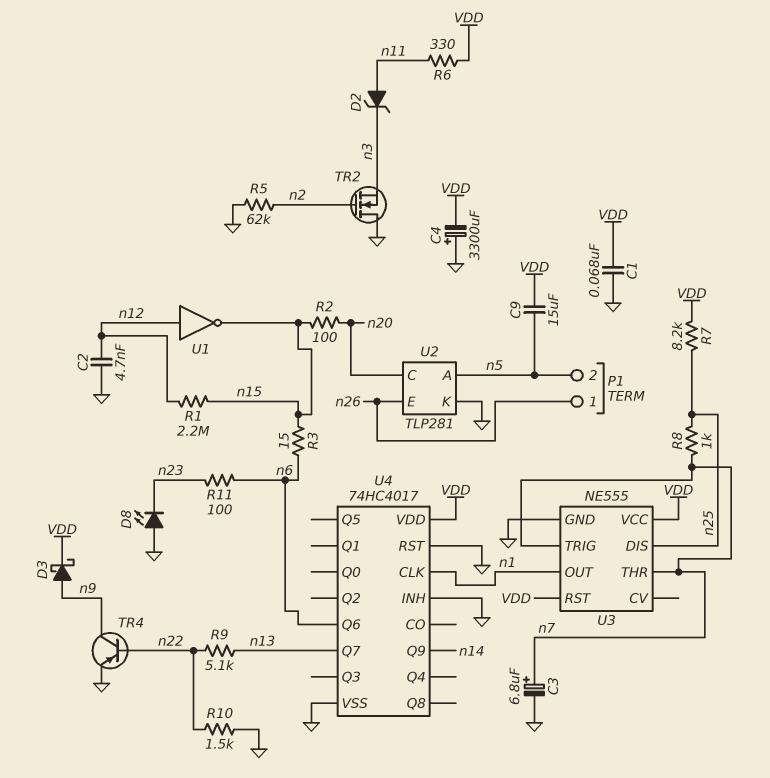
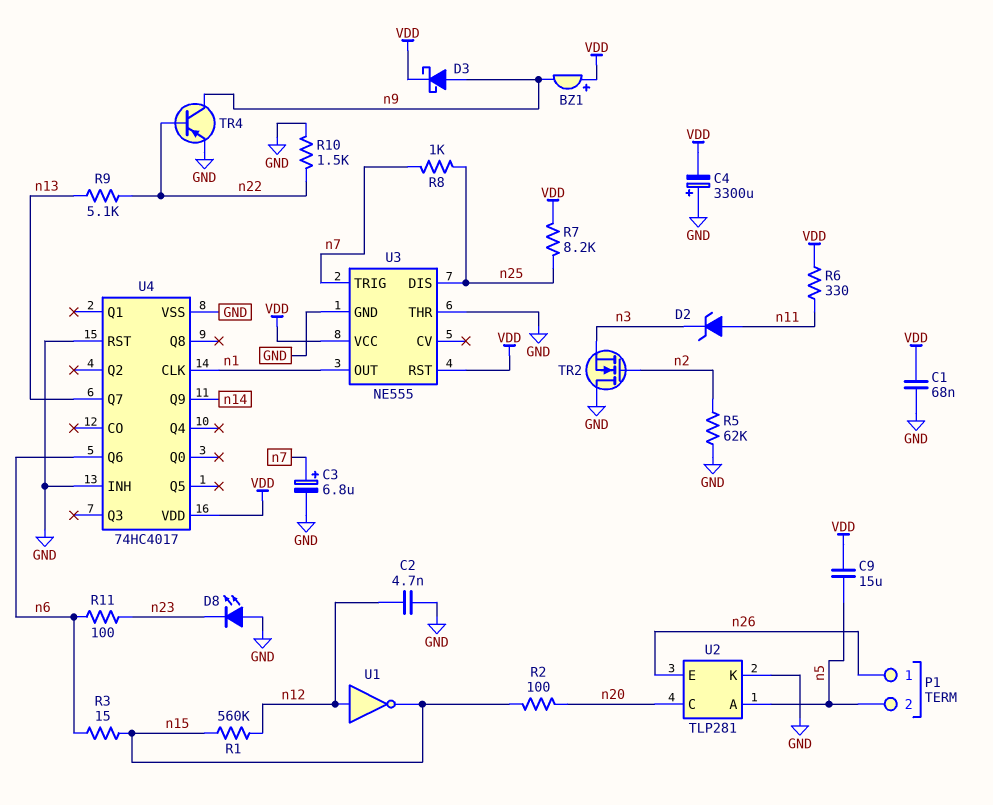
BZ1: none -> buzzer (plus VDD, minus n9)
R1: 2.2M (n12, n15) -> 560k (n12, n15)
U3 pin THR: n7 -> GND

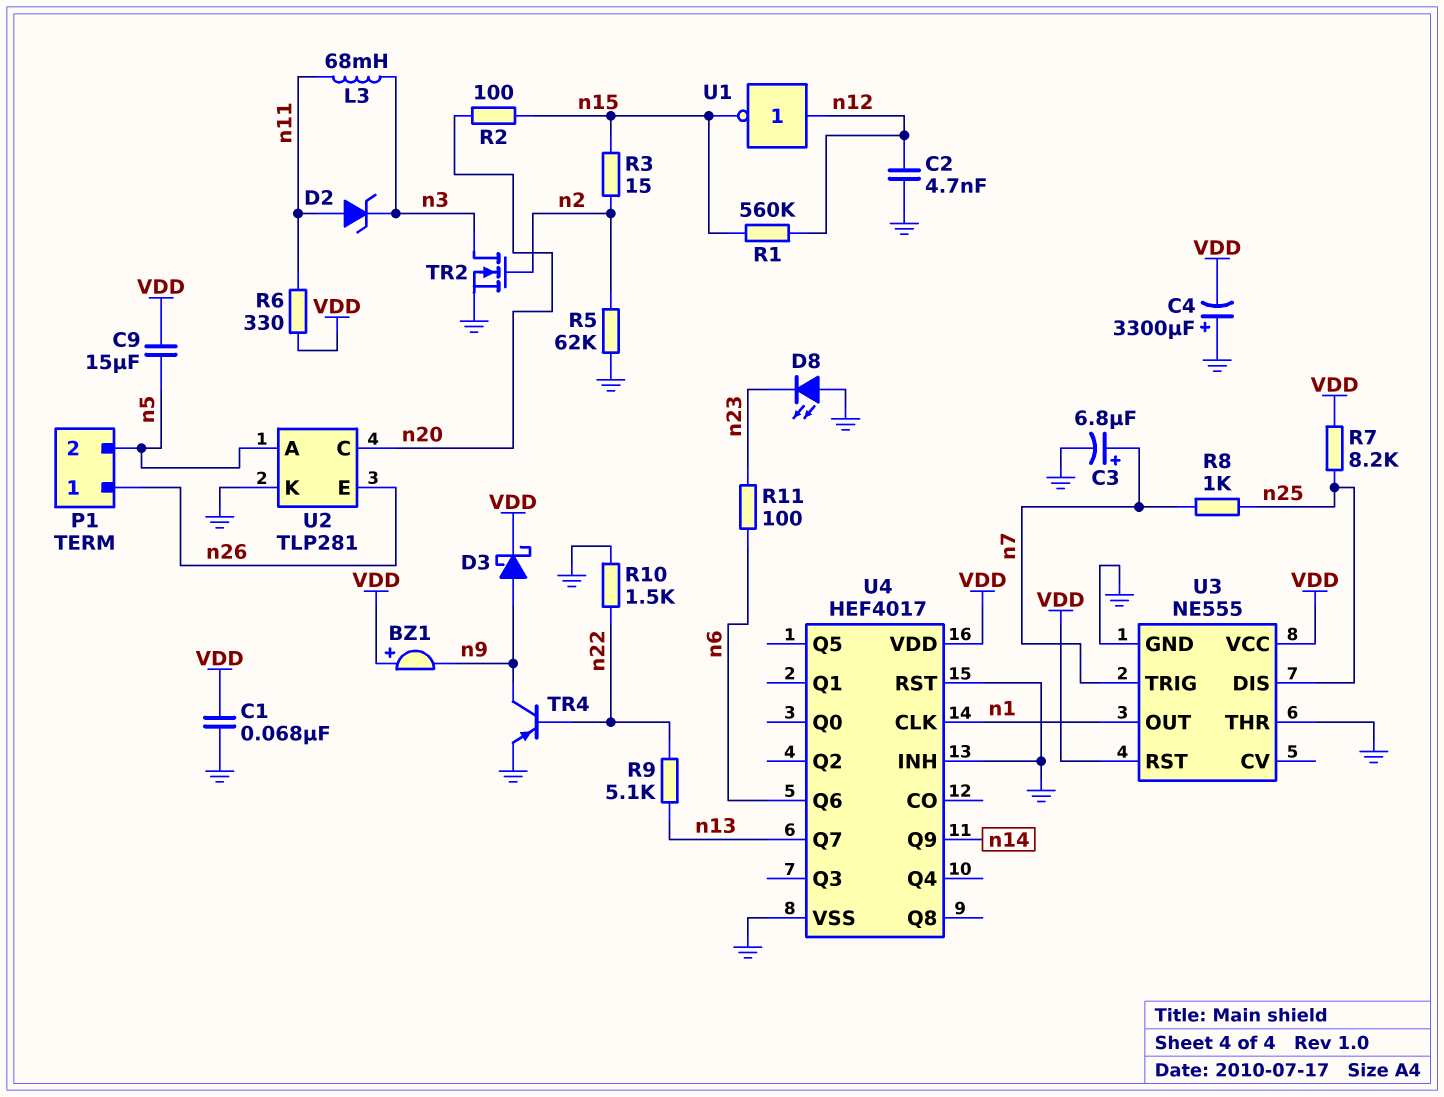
L3: none -> 68mH (n3, n11)
R3: 15 (n6, n15) -> 15 (n2, n15)
TR2: NMOS (G n2, D GND, S n3) -> NMOS (G n2, D n3, S GND)
U4: 74HC4017 -> HEF4017

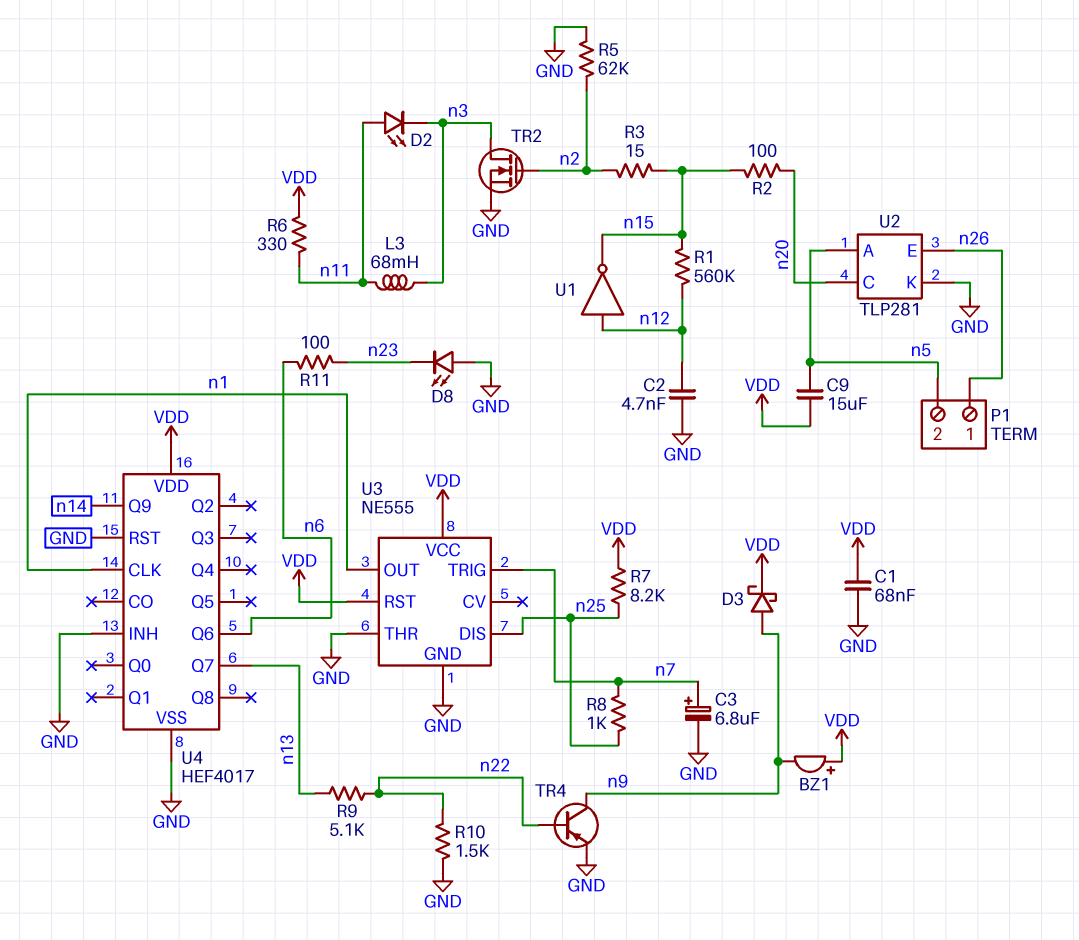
C4: 3300uF (plus GND, minus VDD) -> none
D2: zener (A n11, K n3) -> LED (A n11, K n3)

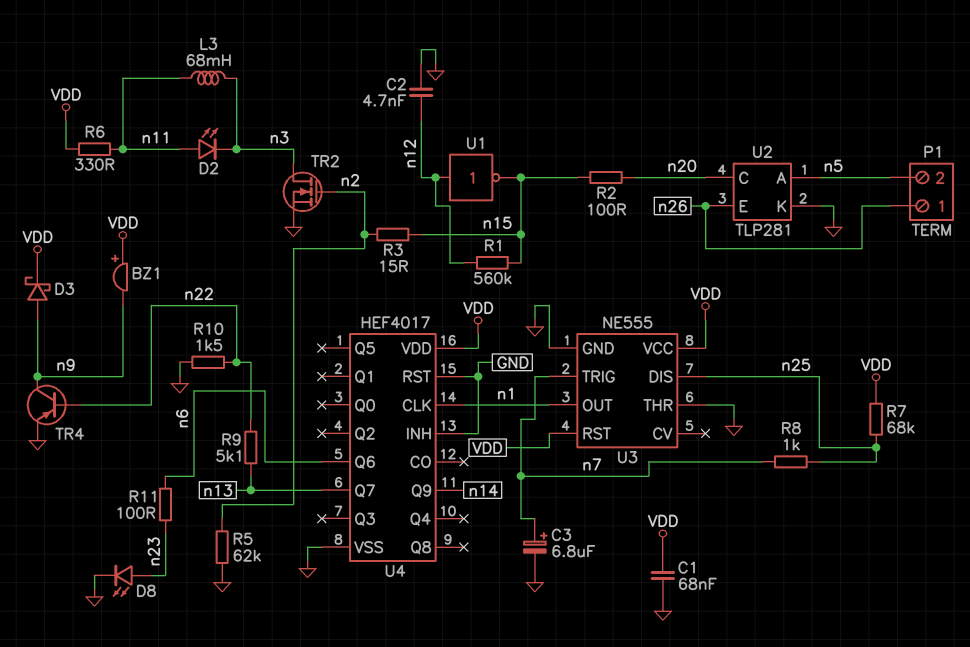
C9: 15uF (VDD, n5) -> none
D8: LED (A GND, K n23) -> LED (A n23, K GND)
R7: 8.2k (VDD, n25) -> 68k (VDD, n25)

